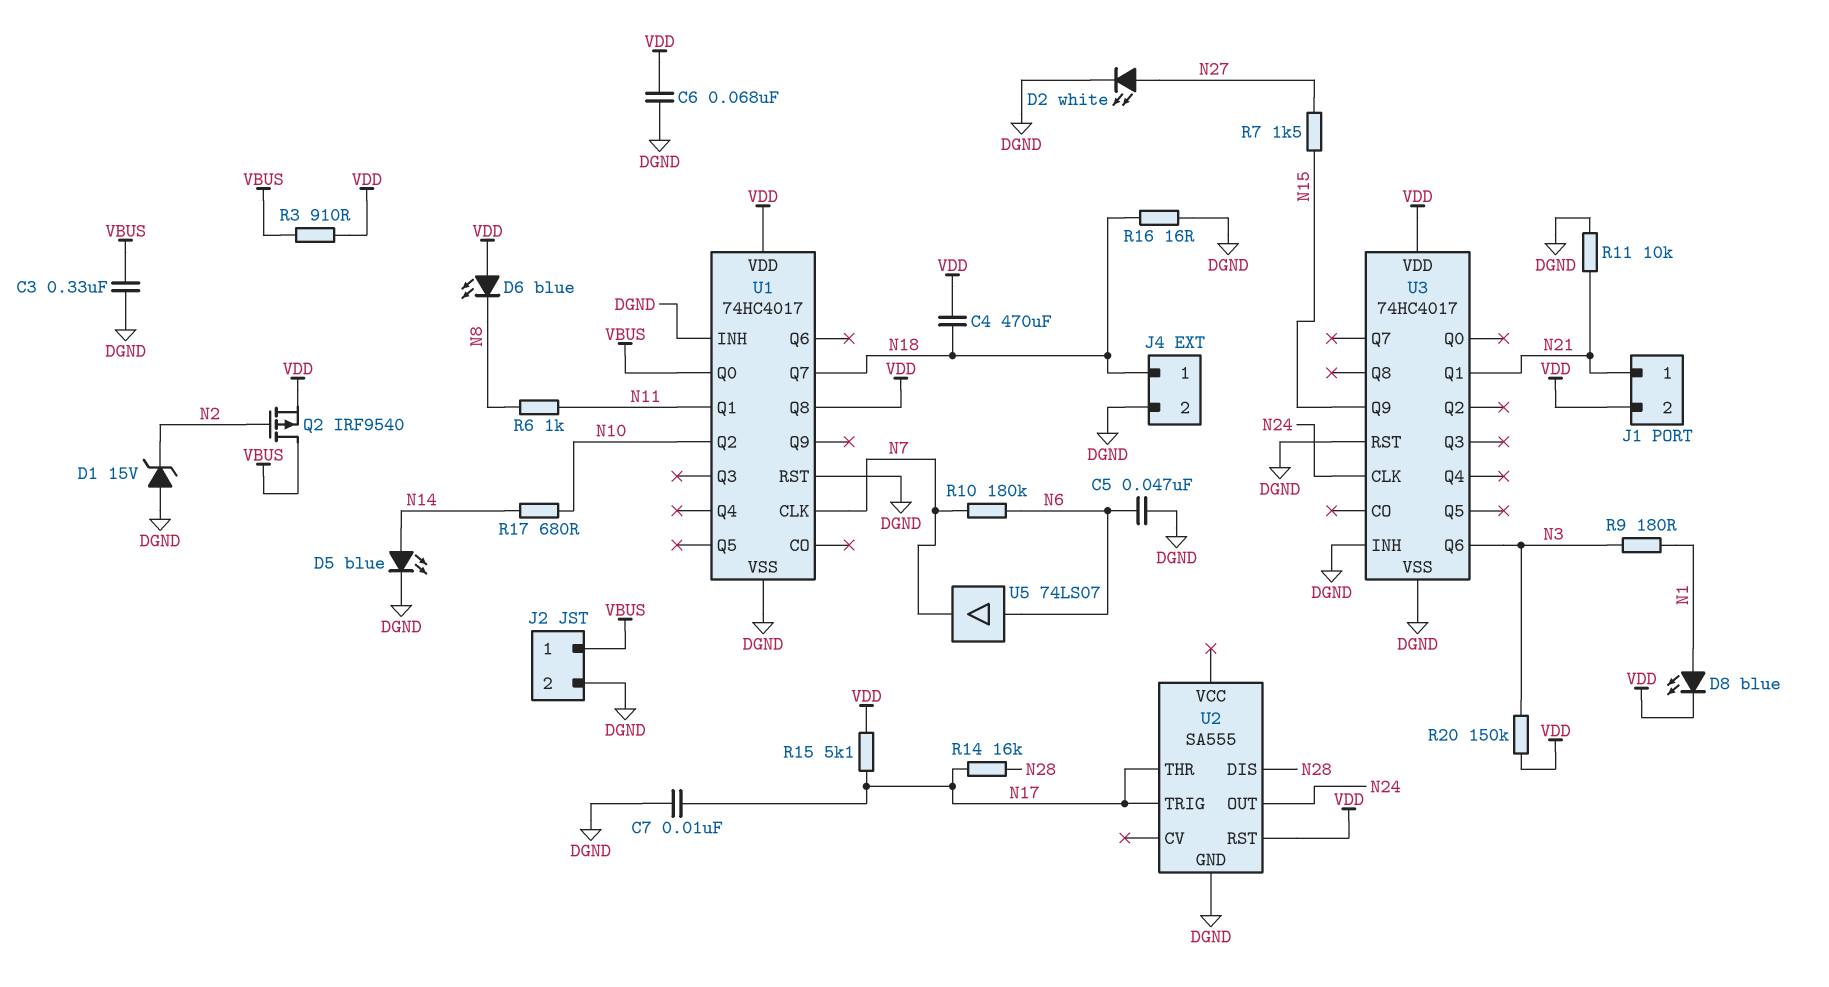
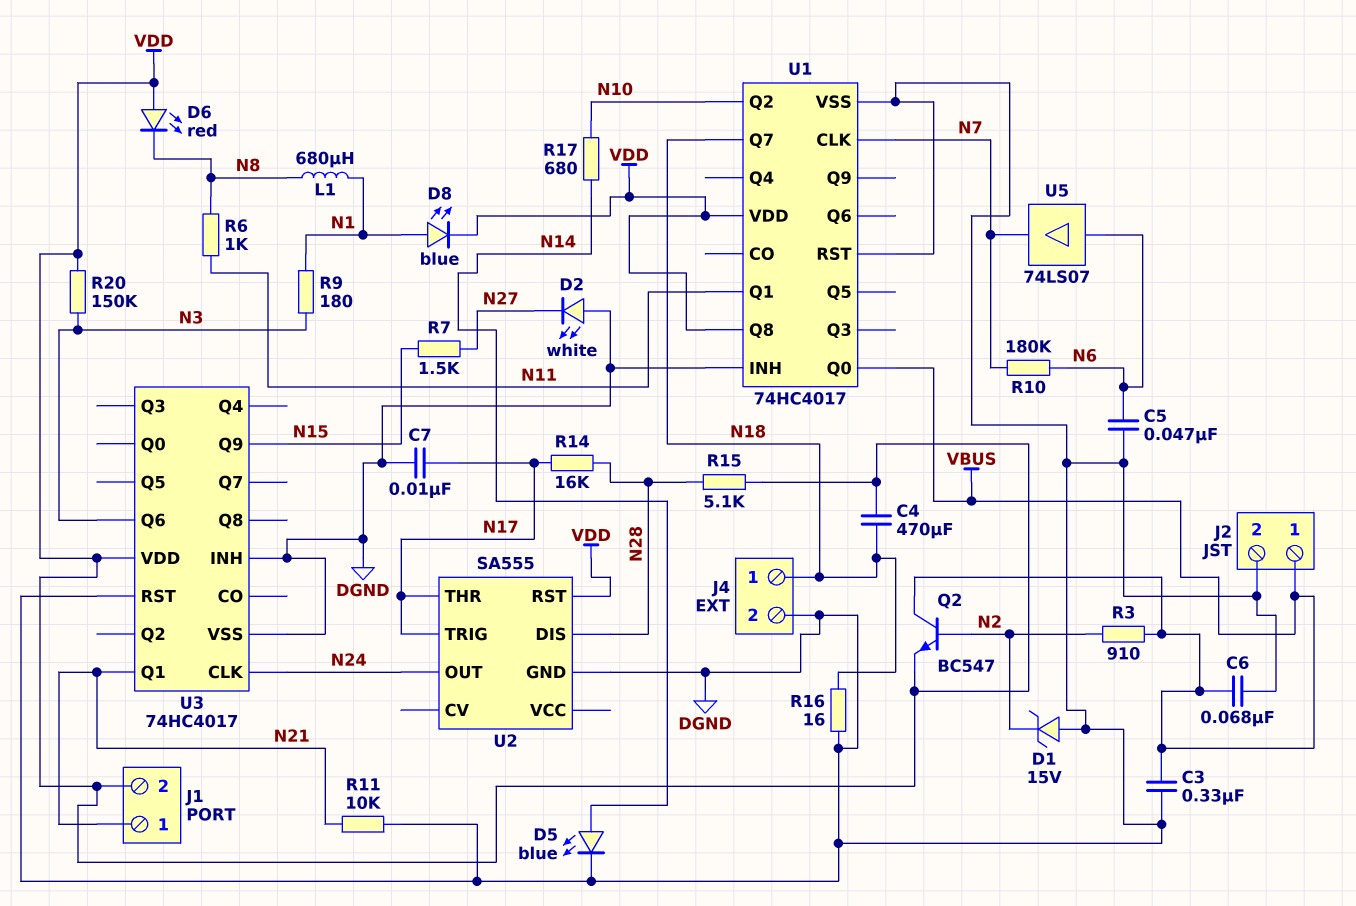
C6: 68nF (DGND, VDD) -> 68nF (DGND, VBUS)
D2: LED white (A N27, K DGND) -> LED white (A DGND, K N27)
D6: LED blue (A VDD, K N8) -> LED red (A VDD, K N8)
L1: none -> 680uH (N1, N8)
Q2: PMOS IRF9540 (G N2, D VBUS, S VDD) -> NPN BC547 (B N2, C VBUS, E VDD)
R3: 910 (VBUS, VDD) -> 910 (N2, VBUS)
R15: 5.1k (N17, VDD) -> 5.1k (N28, VDD)

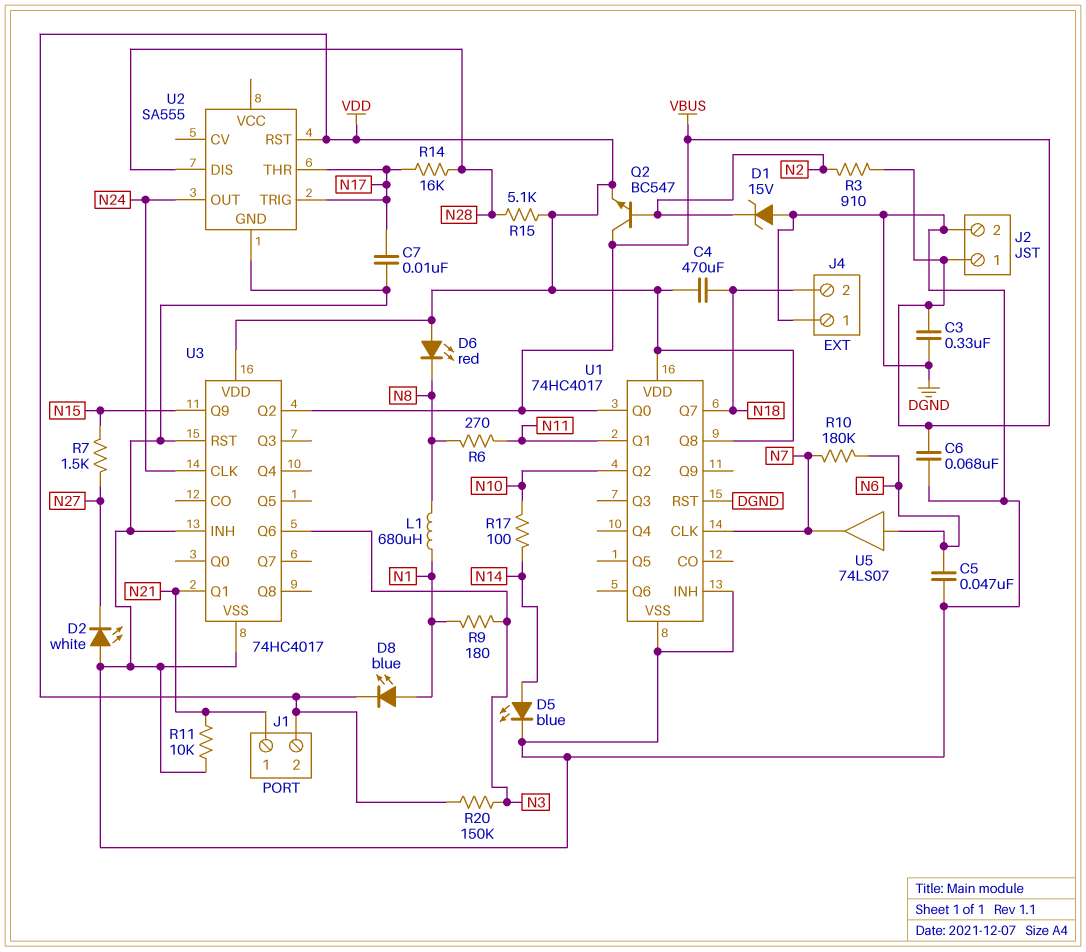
J4 pin 1: N18 -> DGND
J4 pin 2: DGND -> N18
R6: 1k (N8, N11) -> 270 (N8, N11)
R16: 16 (DGND, N18) -> none
R17: 680 (N10, N14) -> 100 (N10, N14)
U3 pin Q2: none -> VBUS

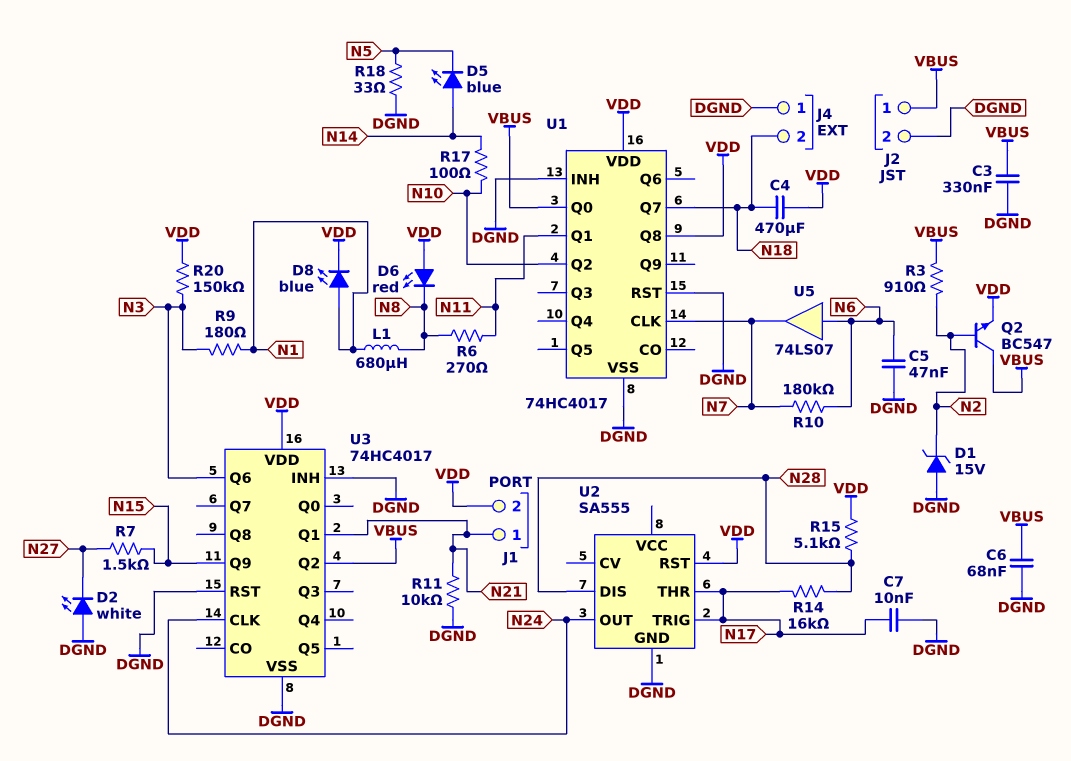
D5: LED blue (A N14, K DGND) -> LED blue (A N14, K N5)
R18: none -> 33 (DGND, N5)

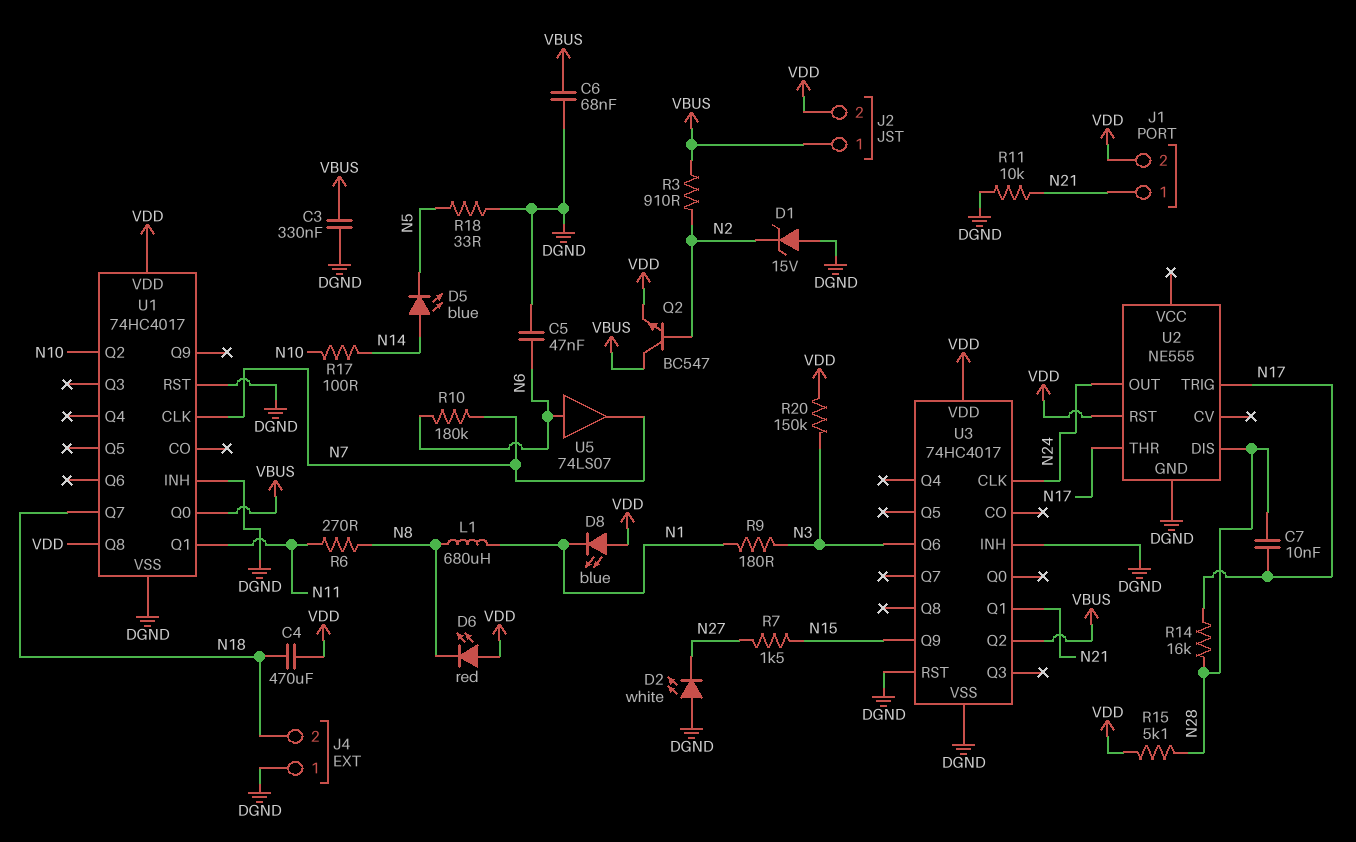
C7: 10nF (DGND, N17) -> 10nF (N17, N28)
D8: LED blue (A N1, K VDD) -> LED blue (A VDD, K N1)
J2 pin 2: DGND -> VDD
U2: SA555 -> NE555

